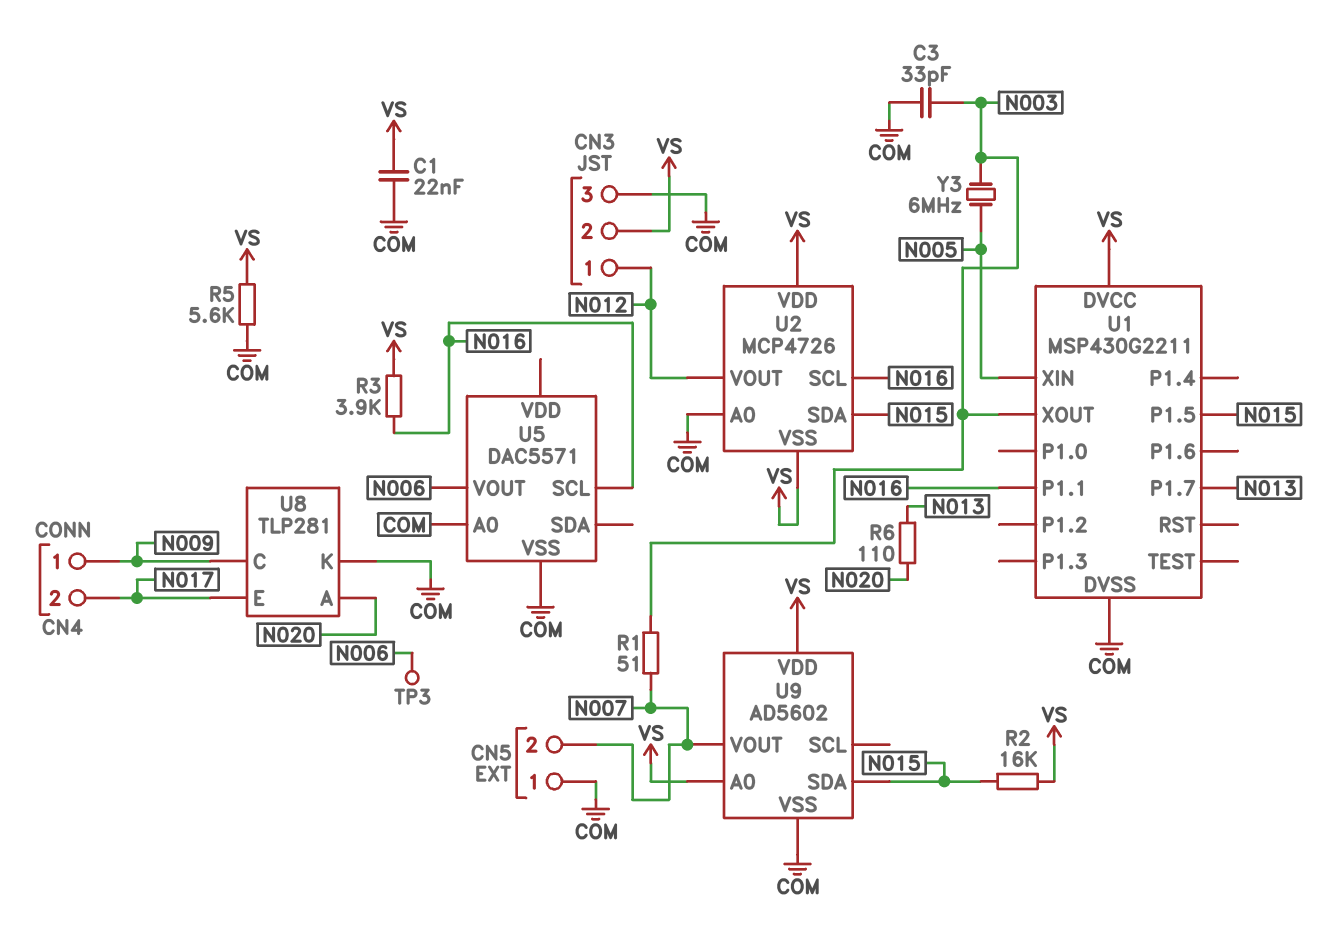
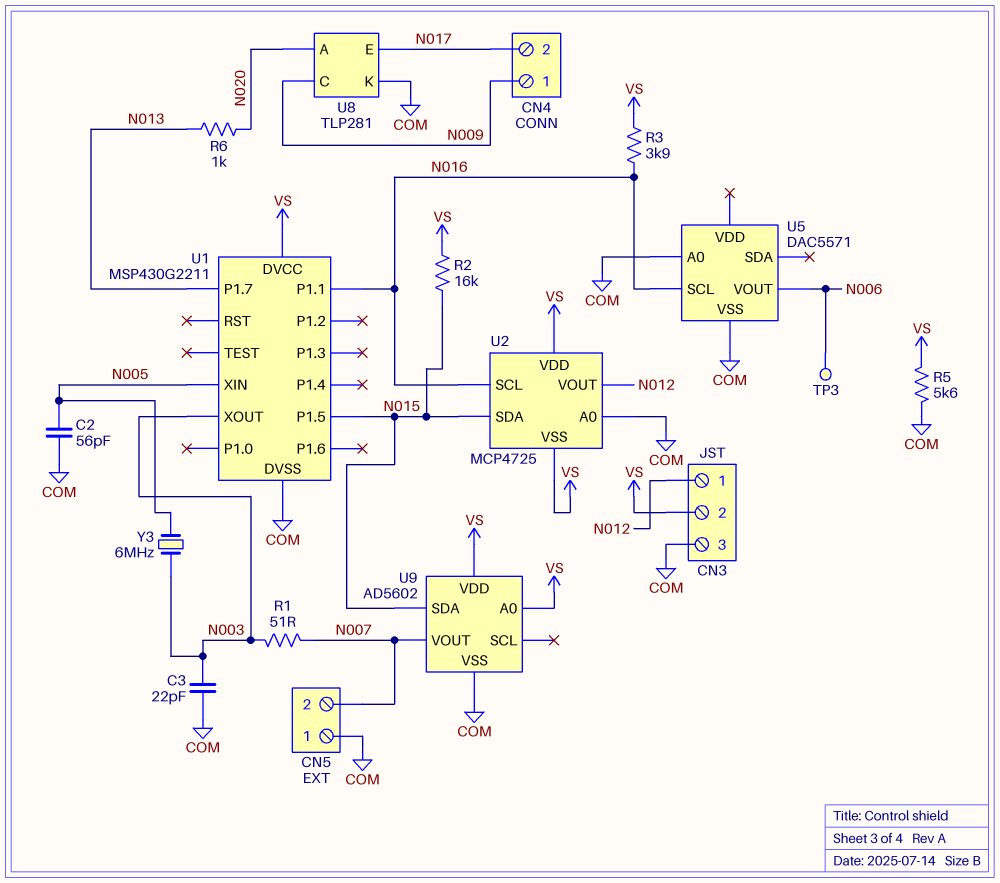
C1: 22nF (COM, VS) -> none
C2: none -> 56pF (COM, N005)
C3: 33pF (COM, N003) -> 22pF (COM, N003)
R6: 110 (N013, N020) -> 1k (N013, N020)
U2: MCP4726 -> MCP4725

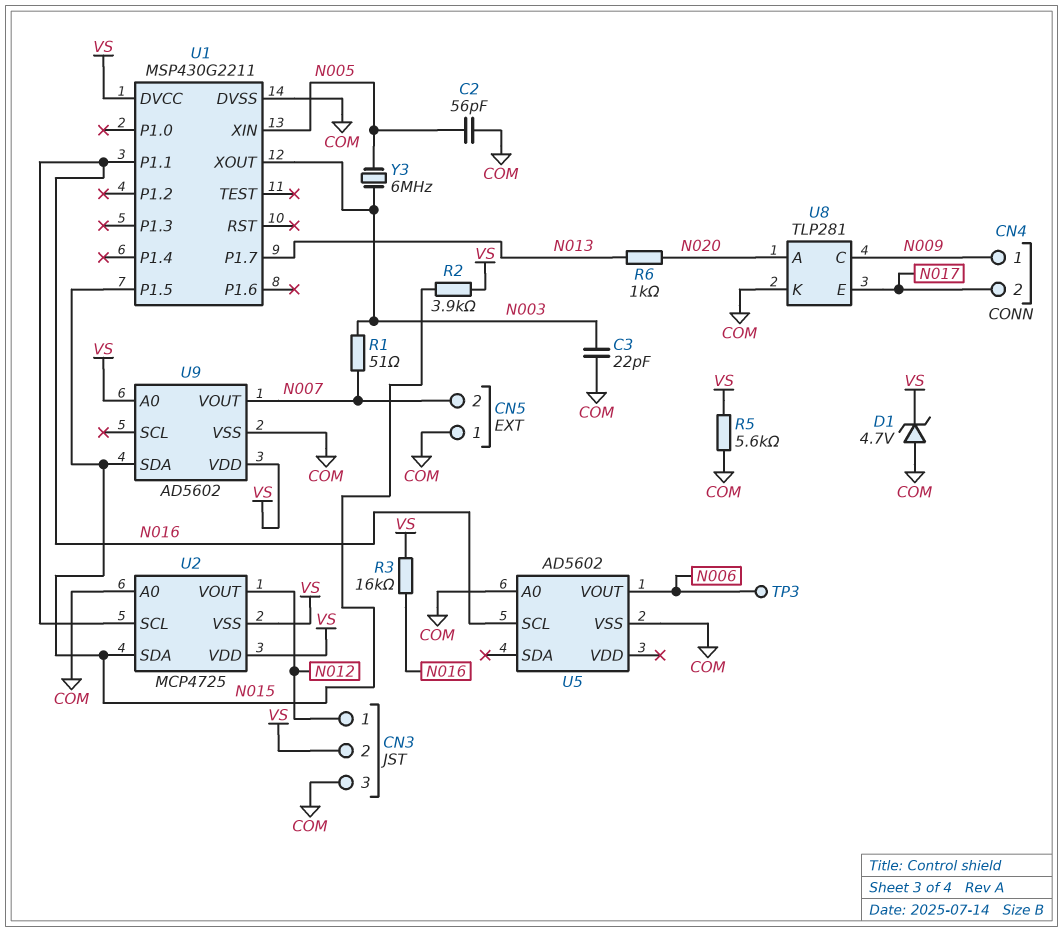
D1: none -> zener 4.7V (A COM, K VS)
R2: 16k (N015, VS) -> 3.9k (N015, VS)
R3: 3.9k (N016, VS) -> 16k (N016, VS)
U5: DAC5571 -> AD5602

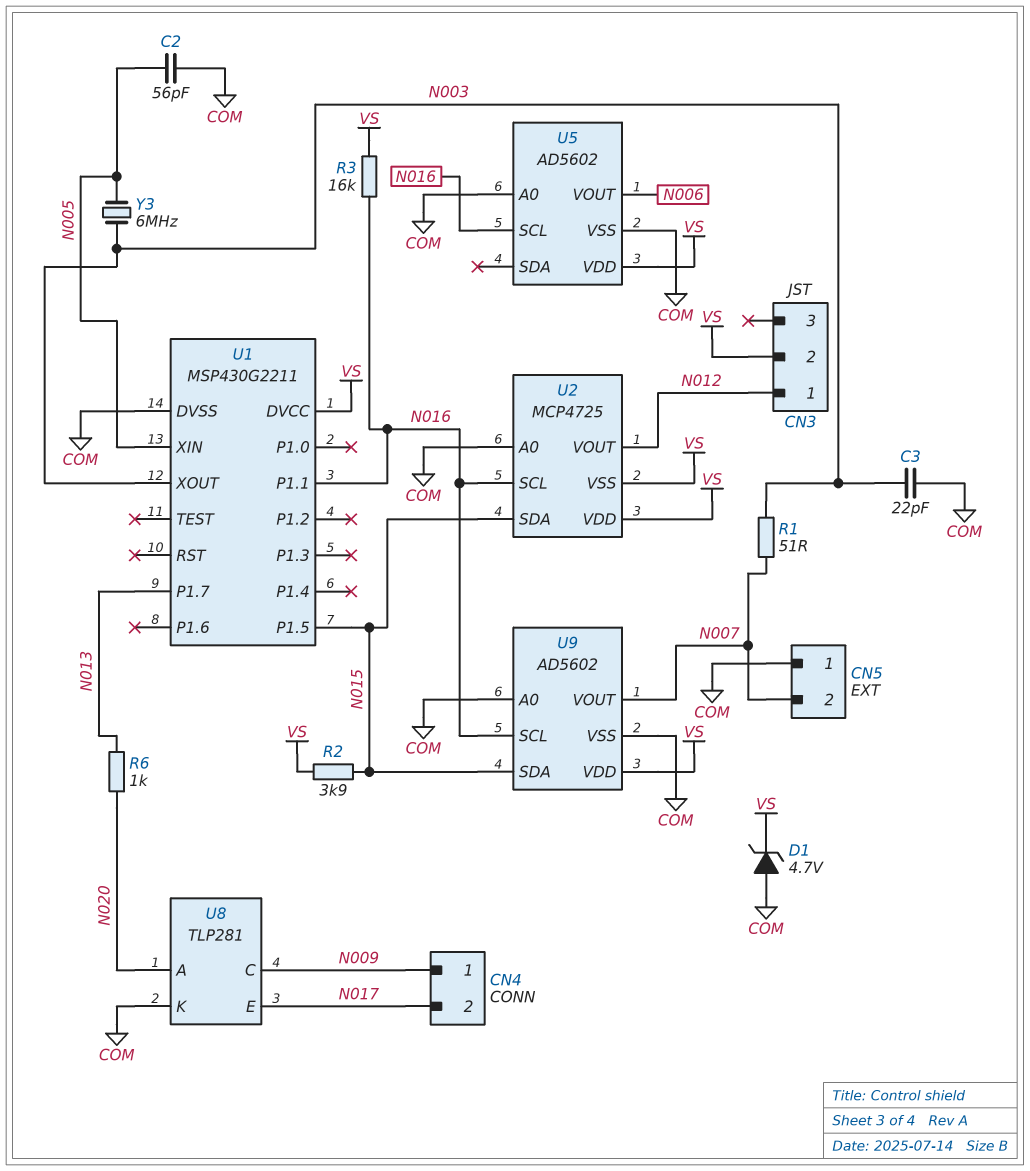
CN3 pin 3: COM -> none
R5: 5.6k (COM, VS) -> none
TP3: test point (N006) -> none
U5 pin VDD: none -> VS
U9 pin A0: VS -> COM
U9 pin SCL: none -> N016

